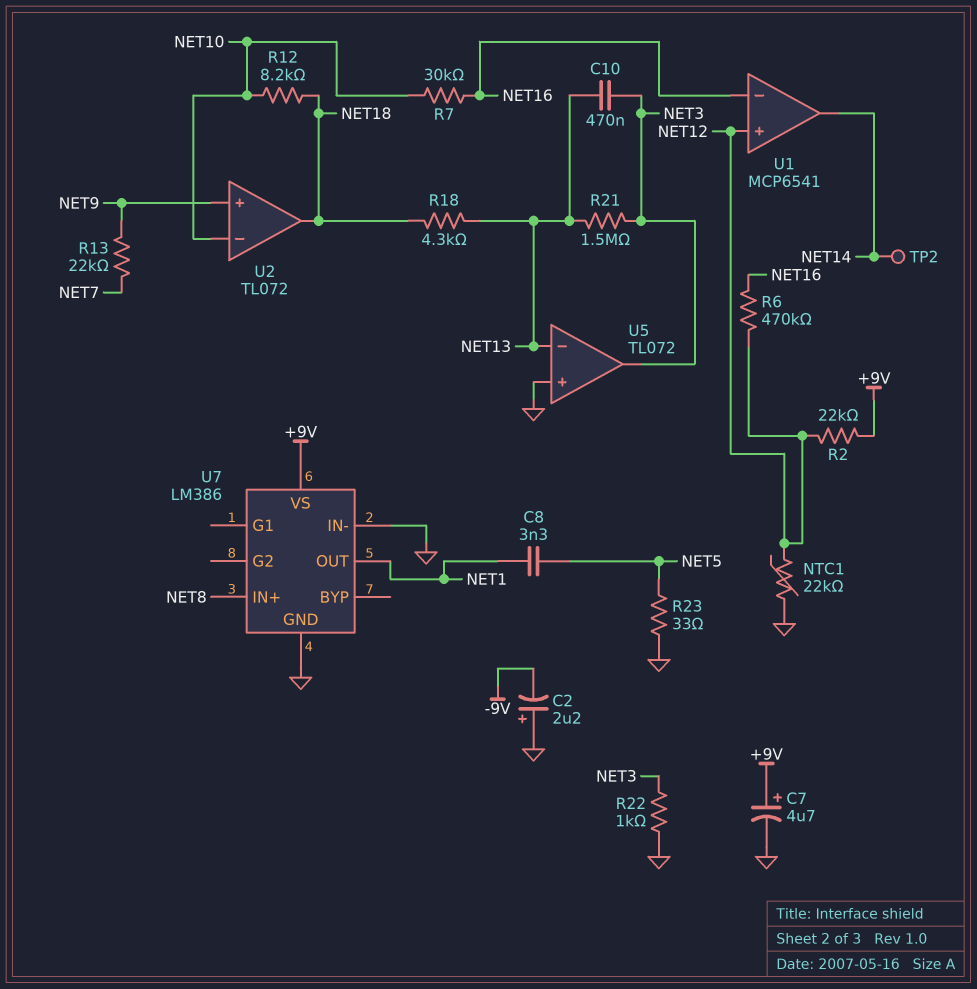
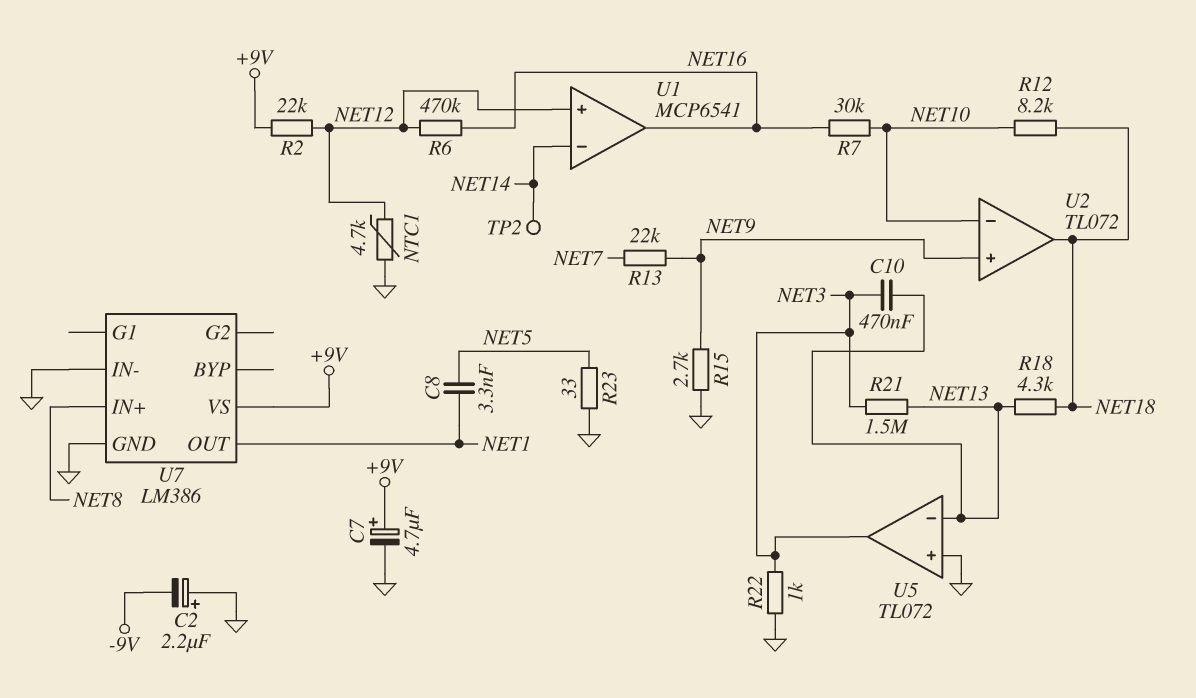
NTC1: 22k (GND, NET12) -> 4.7k (GND, NET12)
R15: none -> 2.7k (GND, NET9)
U1 pin in-: NET16 -> NET14
U1 pin out: NET14 -> NET16

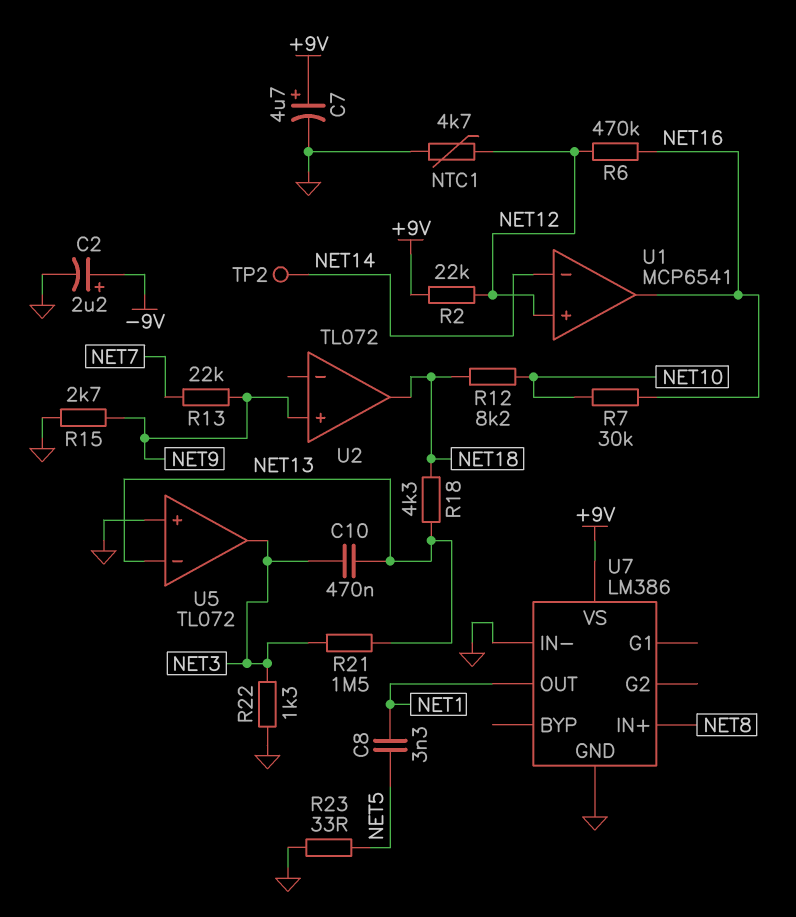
C2: 2.2uF (plus GND, minus -9V) -> 2.2uF (plus -9V, minus GND)
R22: 1k (GND, NET3) -> 1.3k (GND, NET3)
U2 pin in-: NET10 -> none

